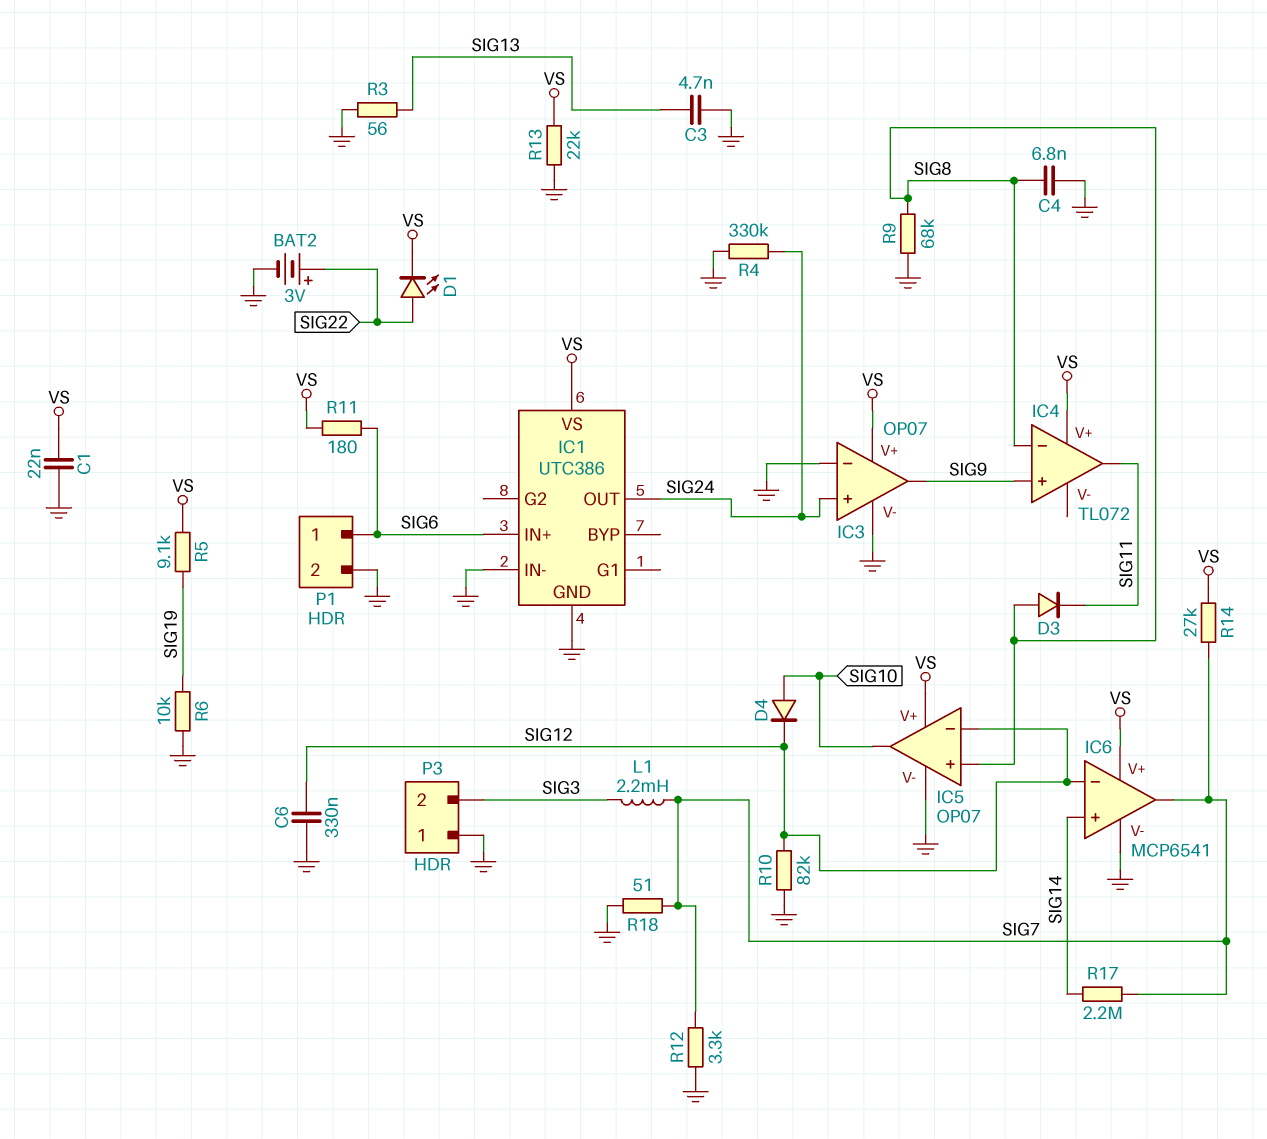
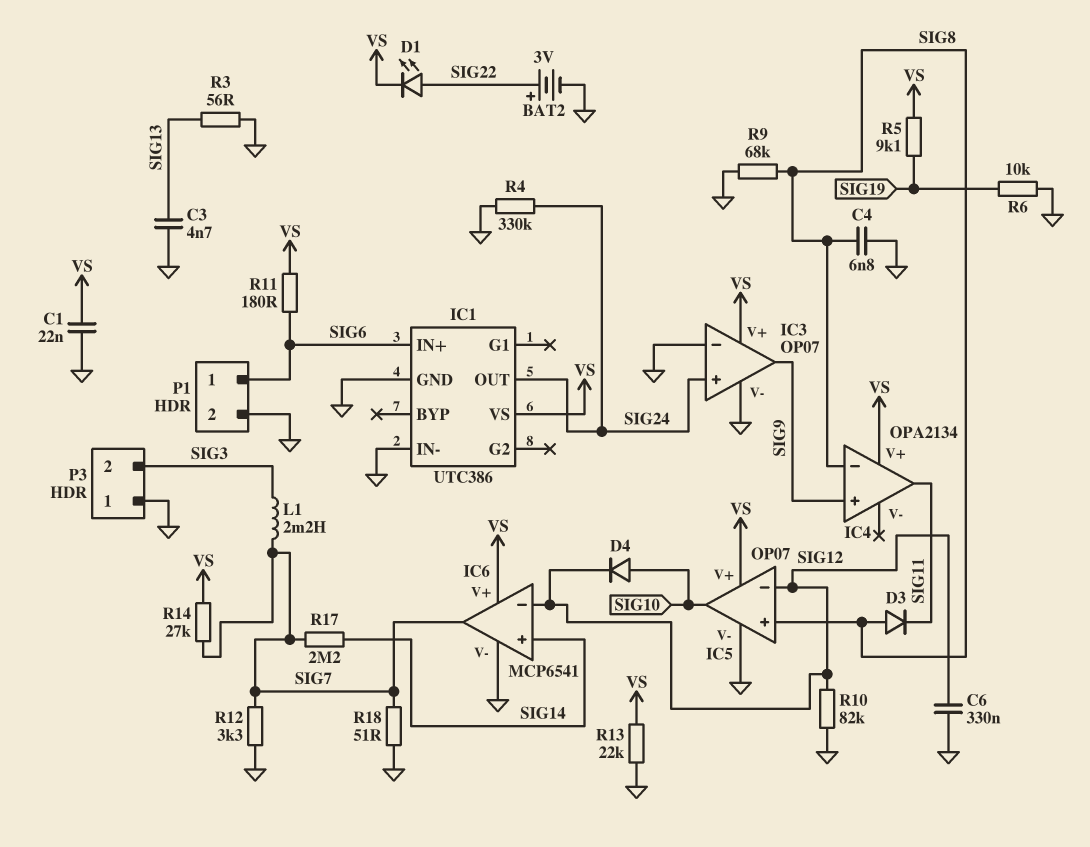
IC4: TL072 -> OPA2134

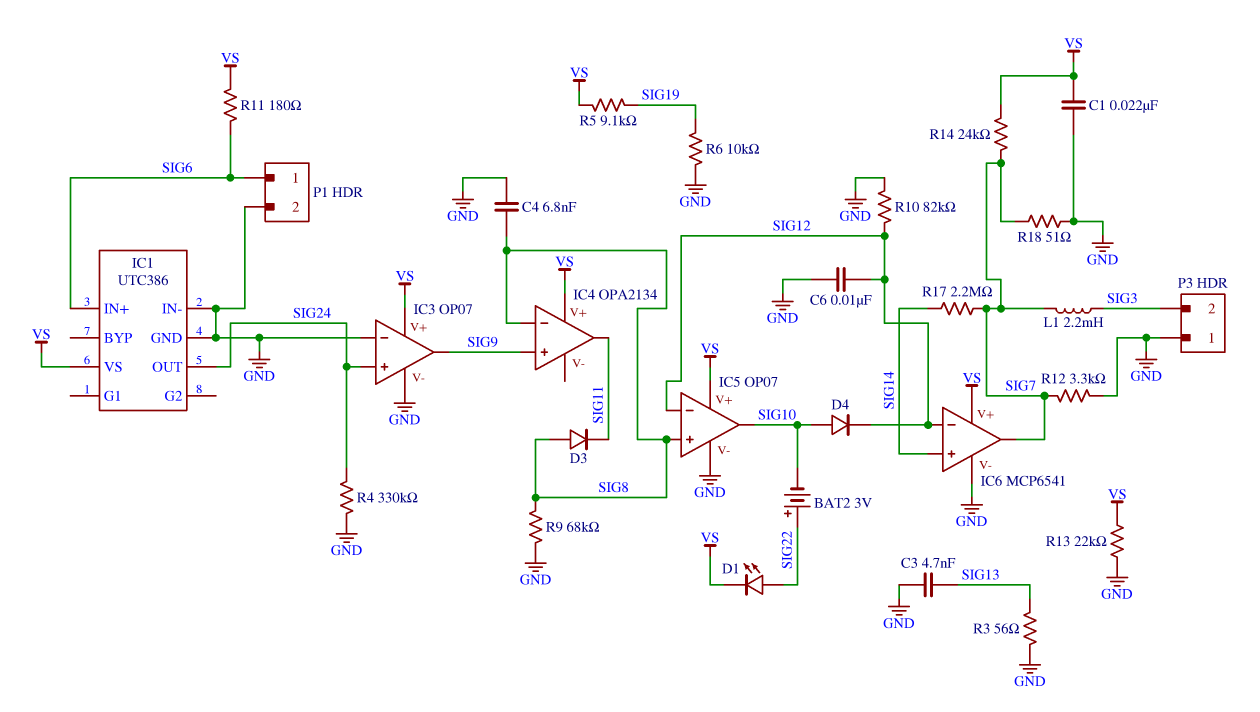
BAT2: 3V (plus SIG22, minus GND) -> 3V (plus SIG22, minus SIG10)
C6: 330nF (GND, SIG12) -> 10nF (GND, SIG12)
R14: 27k (SIG7, VS) -> 24k (SIG7, VS)

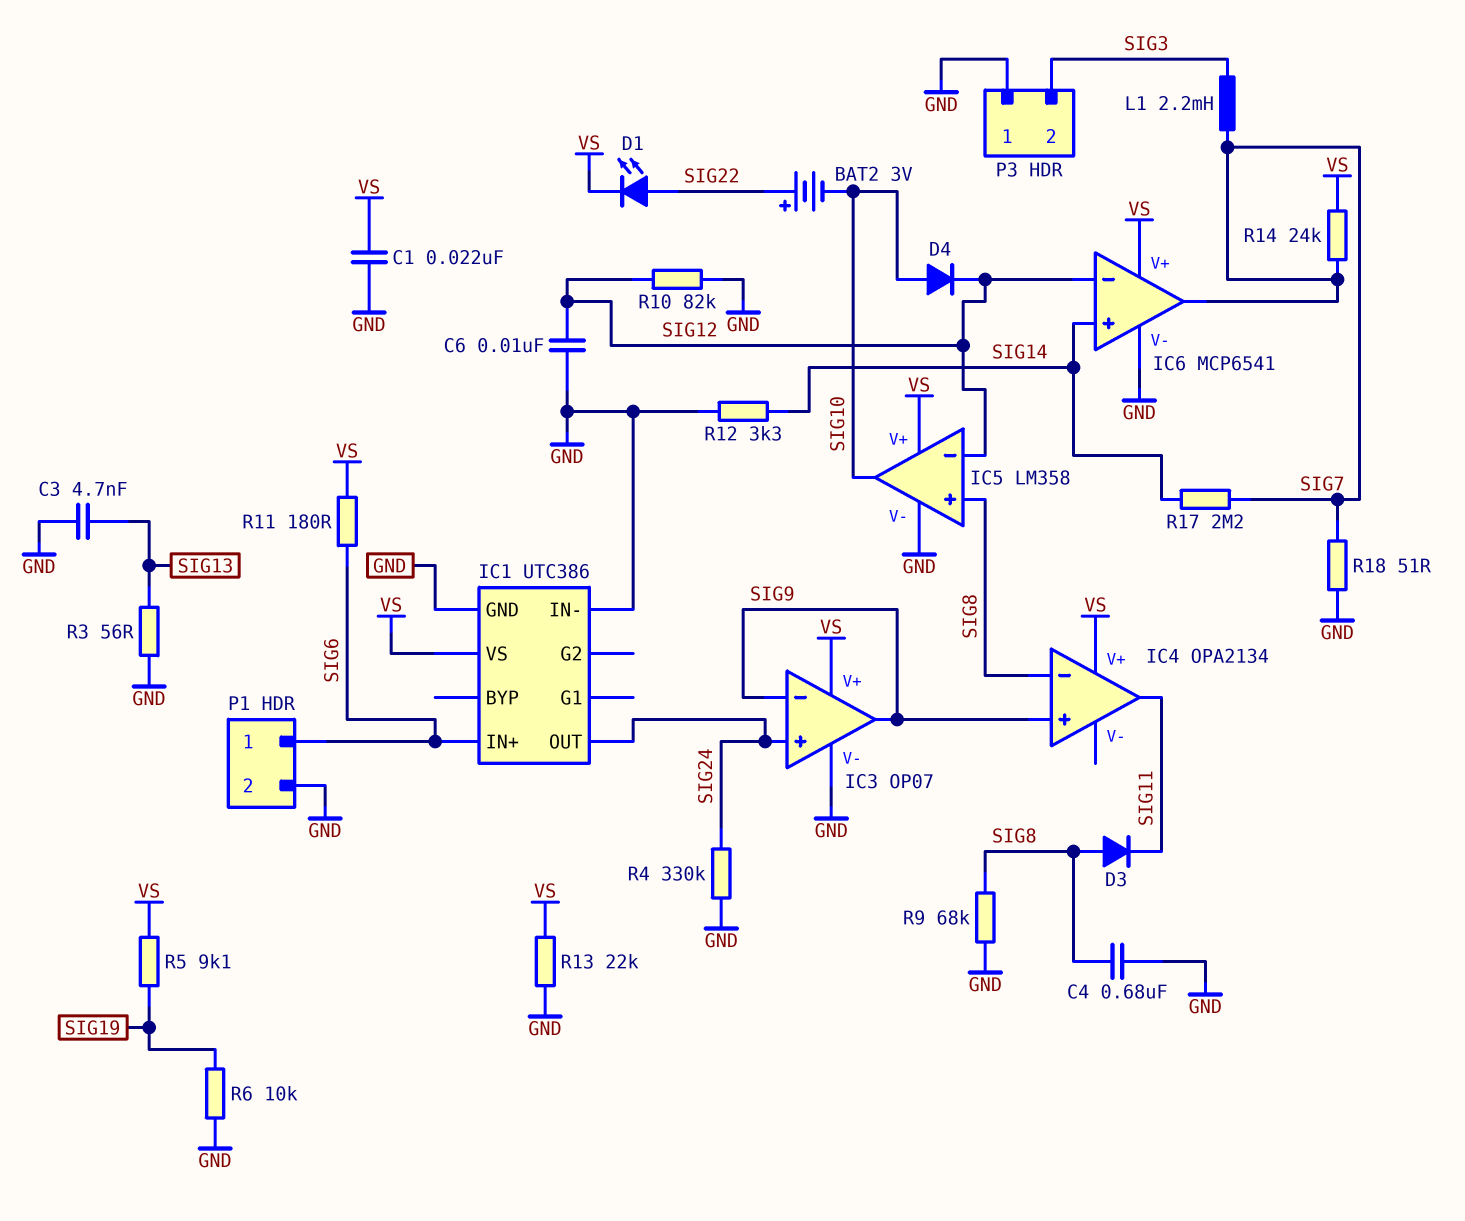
C4: 6.8nF (GND, SIG8) -> 680nF (GND, SIG8)
IC3 pin in-: GND -> SIG9
IC5: OP07 -> LM358
R12: 3.3k (GND, SIG7) -> 3.3k (GND, SIG14)

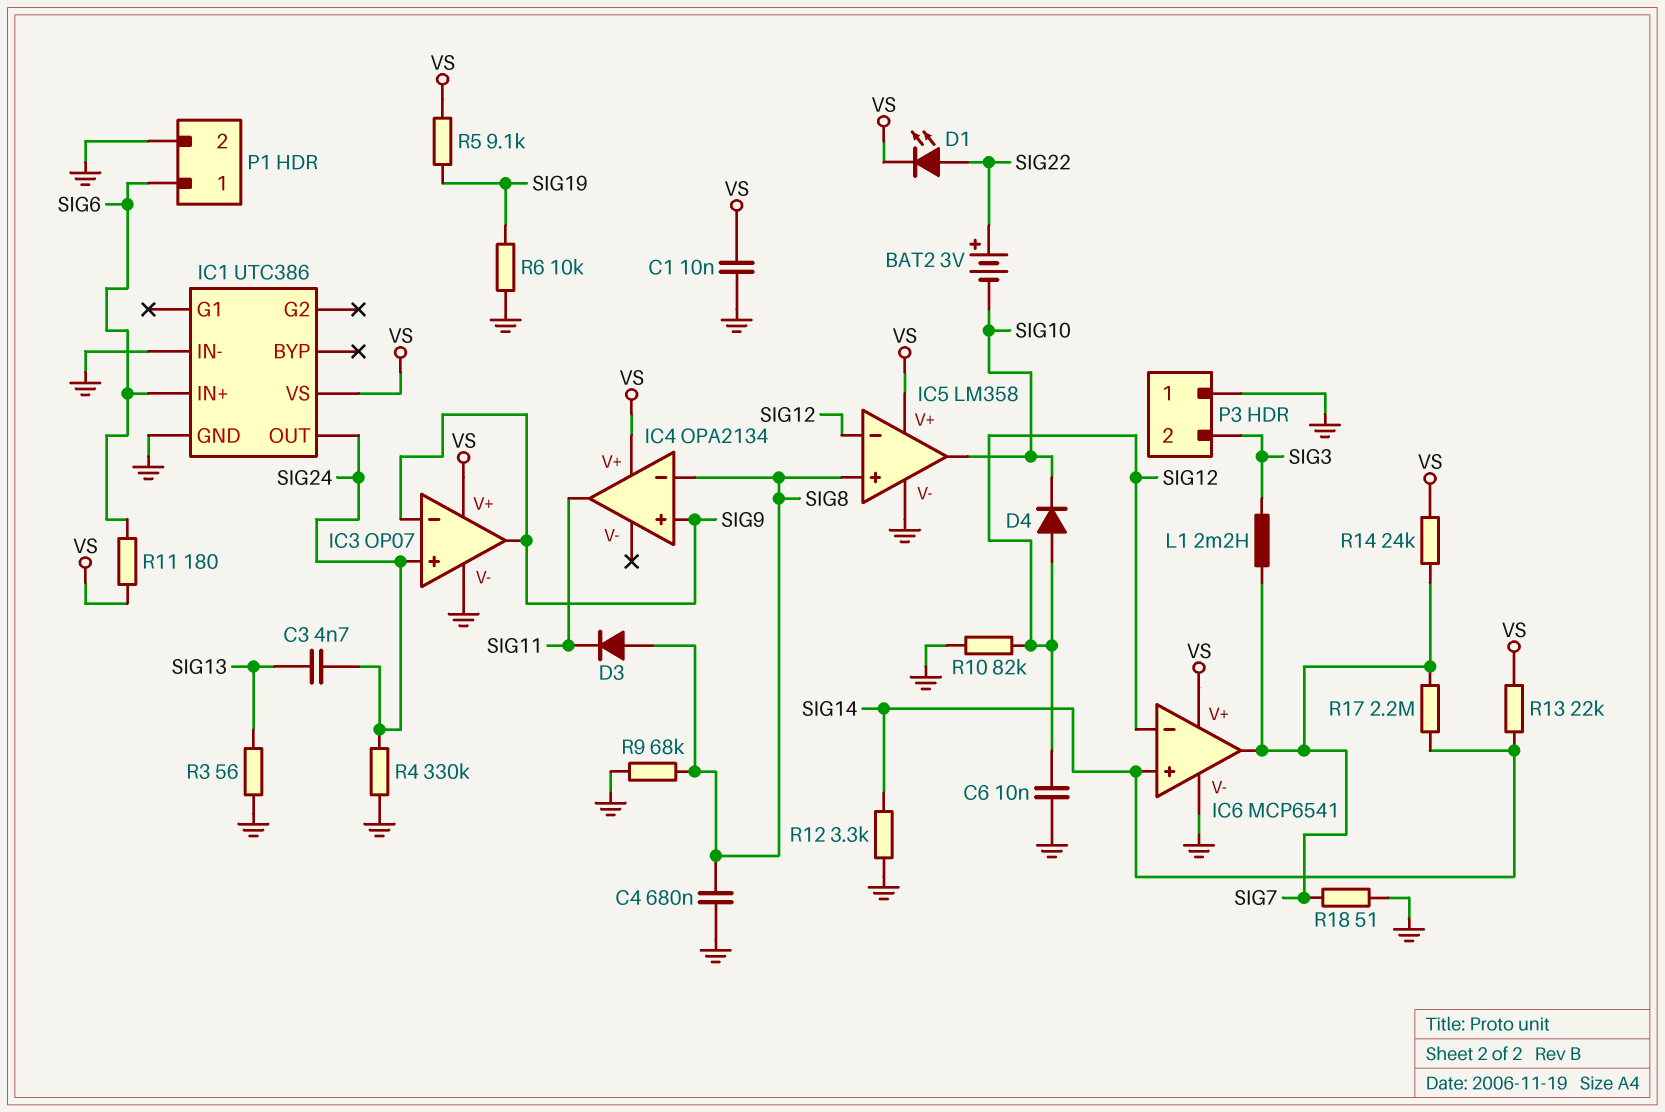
C1: 22nF (GND, VS) -> 10nF (GND, VS)
C3: 4.7nF (GND, SIG13) -> 4.7nF (SIG13, SIG24)
D4: diode (A SIG10, K SIG12) -> diode (A SIG12, K SIG10)
R13: 22k (GND, VS) -> 22k (SIG14, VS)

